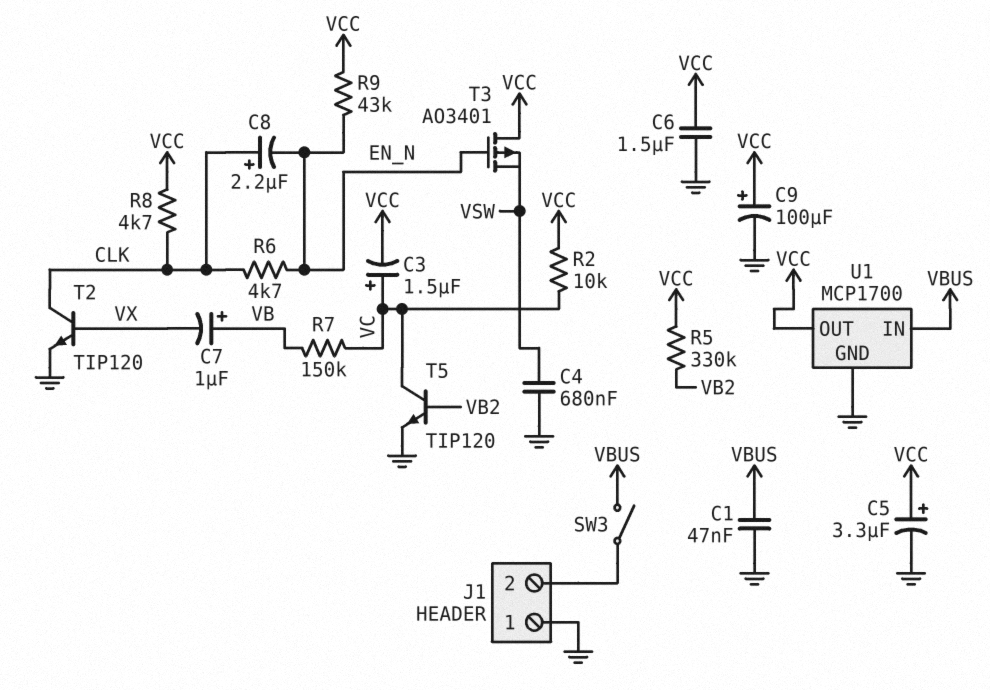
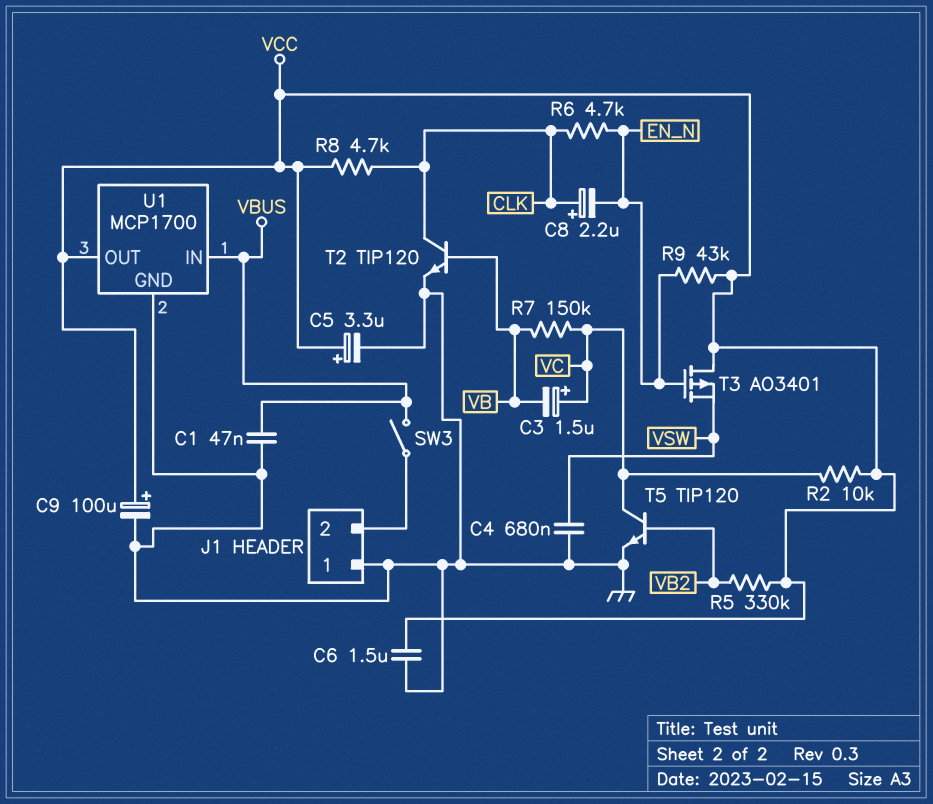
C3: 1.5uF (plus VC, minus VCC) -> 1.5uF (plus VC, minus VB)
C7: 1uF (plus VB, minus VX) -> none
T2: NPN TIP120 (B VX, C CLK, E GND) -> NPN TIP120 (B VB, C CLK, E GND)

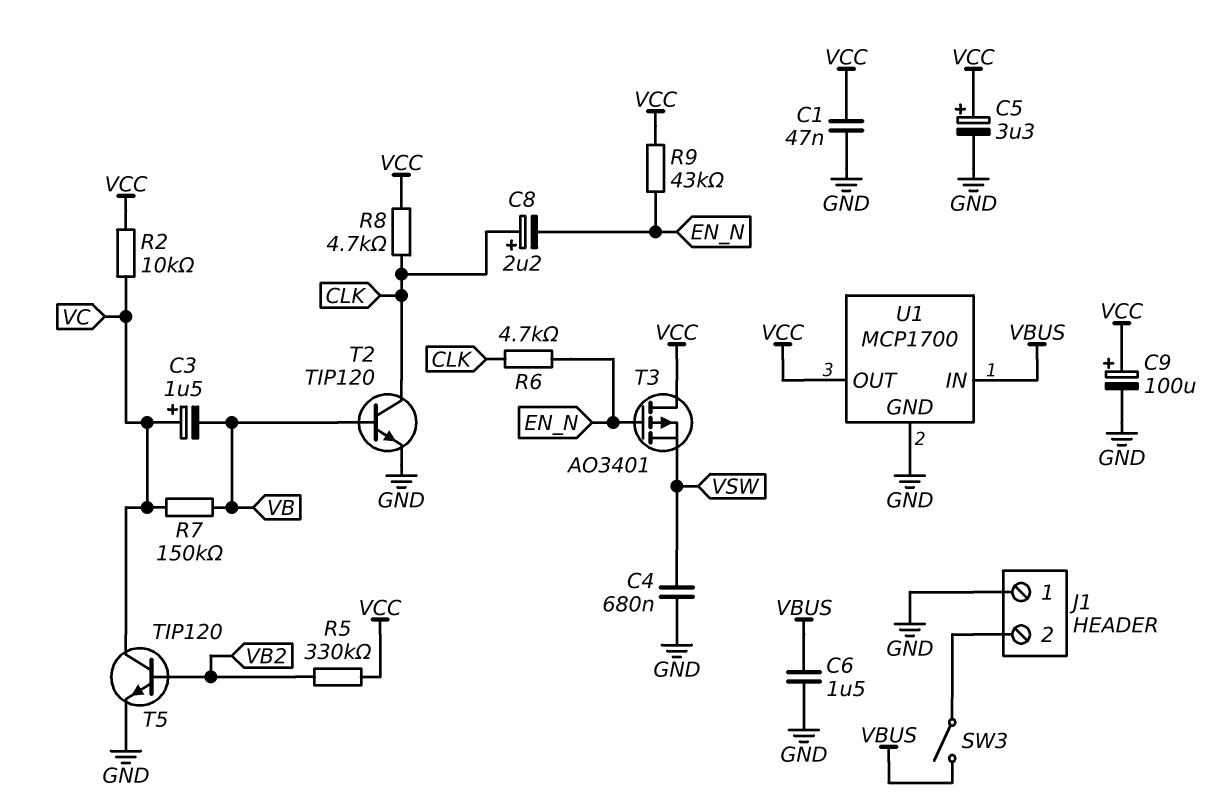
C1: 47nF (GND, VBUS) -> 47nF (GND, VCC)
C6: 1.5uF (GND, VCC) -> 1.5uF (GND, VBUS)

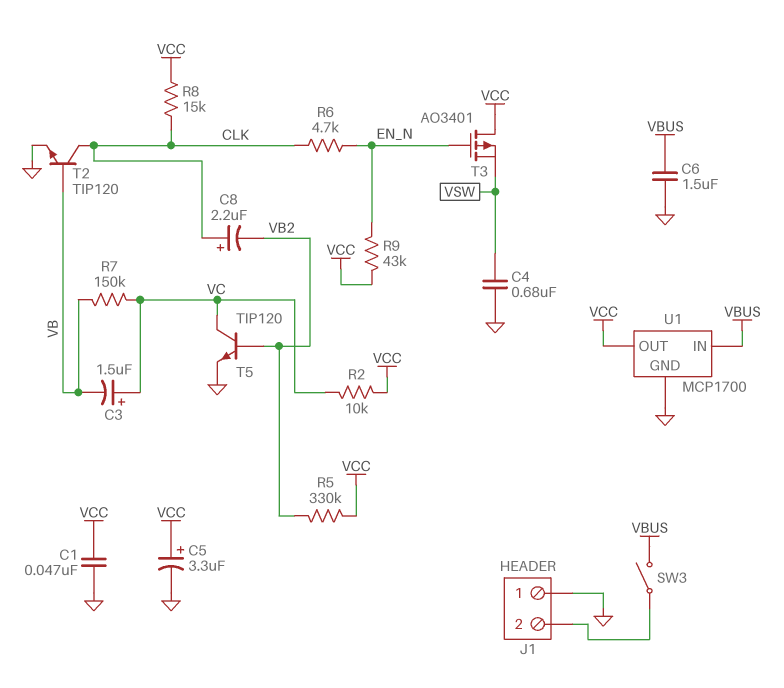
C8: 2.2uF (plus CLK, minus EN_N) -> 2.2uF (plus CLK, minus VB2)
C9: 100uF (plus VCC, minus GND) -> none
R8: 4.7k (CLK, VCC) -> 15k (CLK, VCC)

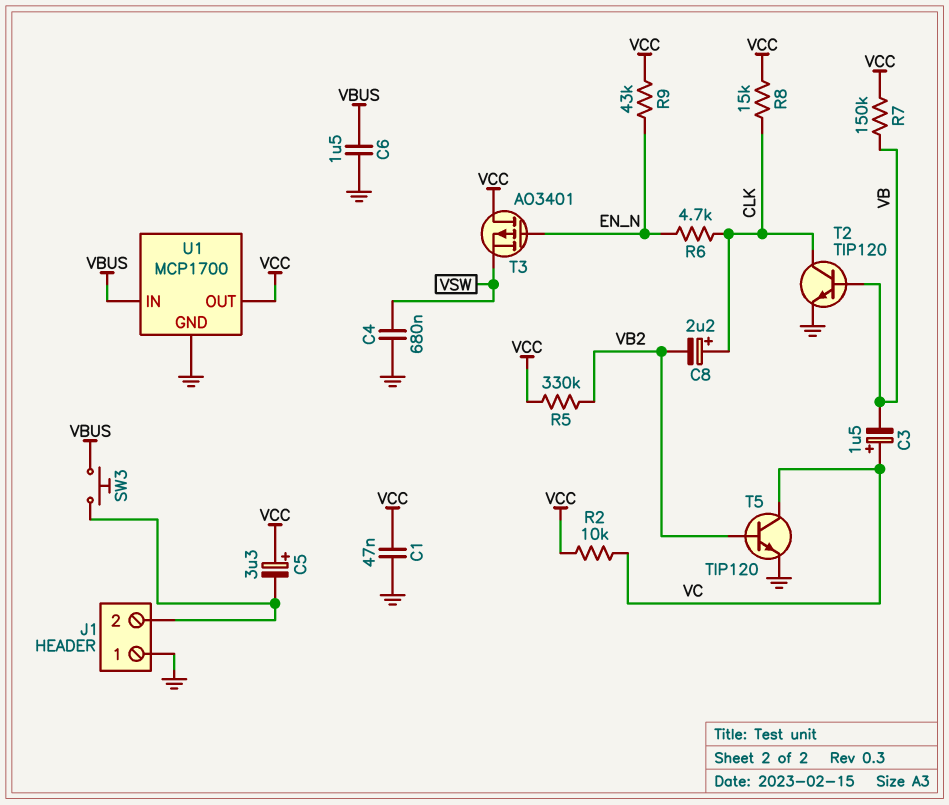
C5: 3.3uF (plus VCC, minus GND) -> 3.3uF (plus VCC, minus J1/2)
R7: 150k (VB, VC) -> 150k (VB, VCC)
SW3: switch (J1/2, VBUS) -> button (J1/2, VBUS)

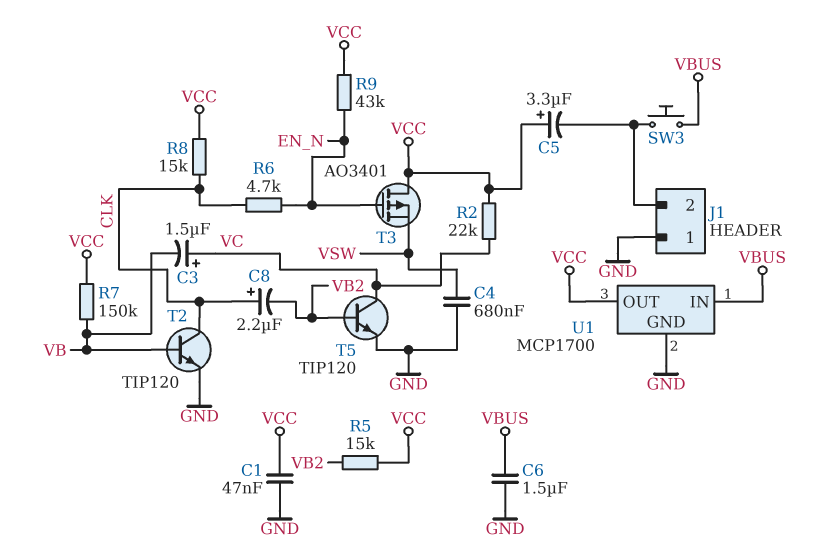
R2: 10k (VC, VCC) -> 22k (VC, VCC)
R5: 330k (VB2, VCC) -> 15k (VB2, VCC)

